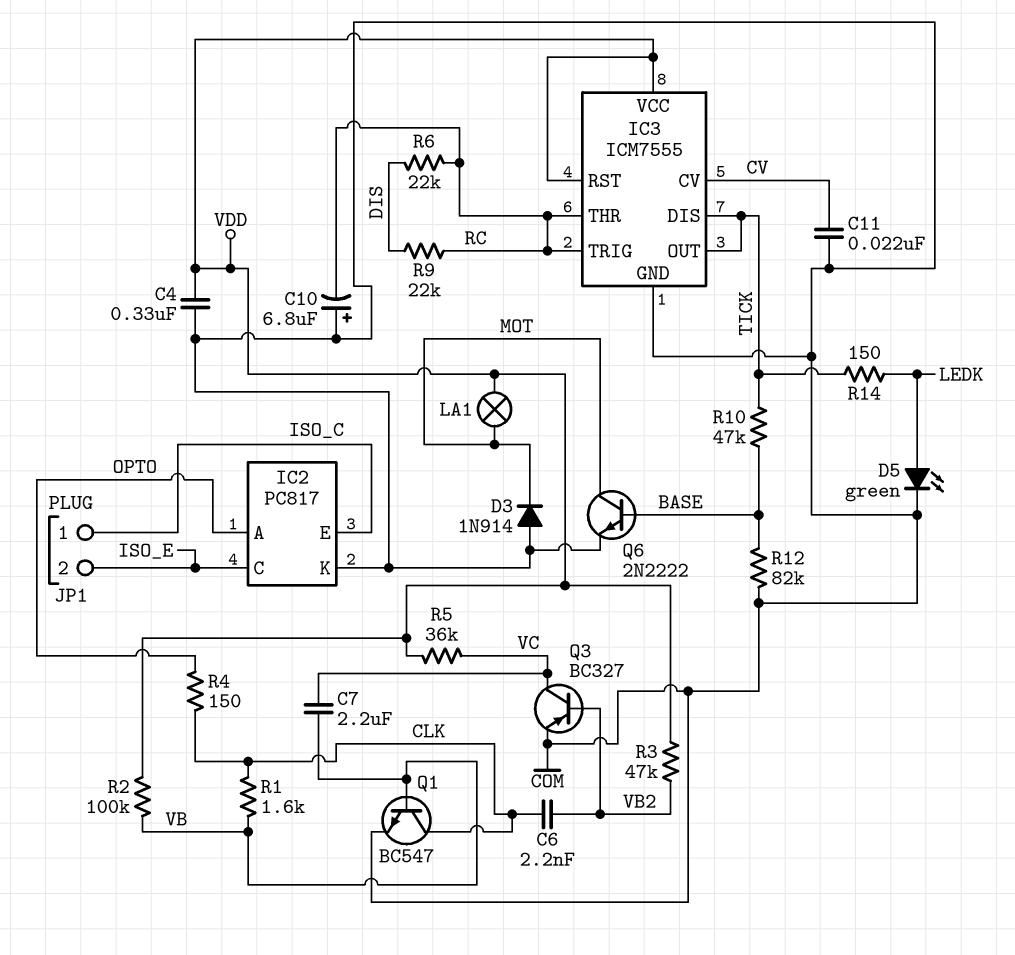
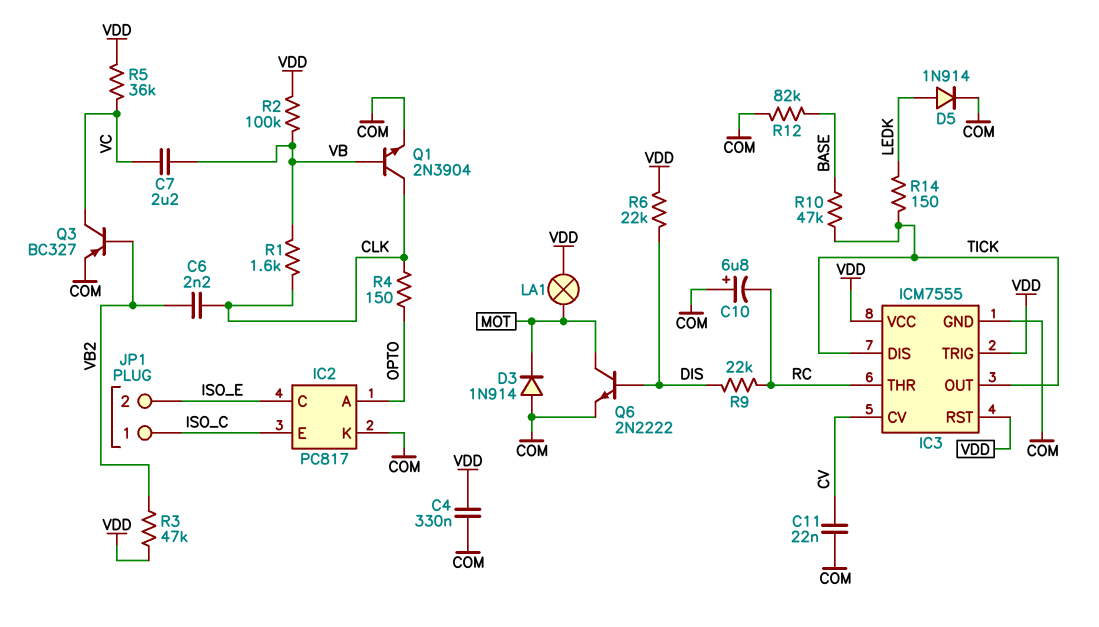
D5: LED green (A LEDK, K COM) -> diode 1N914 (A LEDK, K COM)
IC3 pin TRIG: RC -> VDD
Q1: NPN BC547 (B VB, C CLK, E COM) -> NPN 2N3904 (B VB, C CLK, E COM)
Q6: NPN 2N2222 (B BASE, C MOT, E COM) -> NPN 2N2222 (B DIS, C MOT, E COM)
R6: 22k (DIS, RC) -> 22k (DIS, VDD)

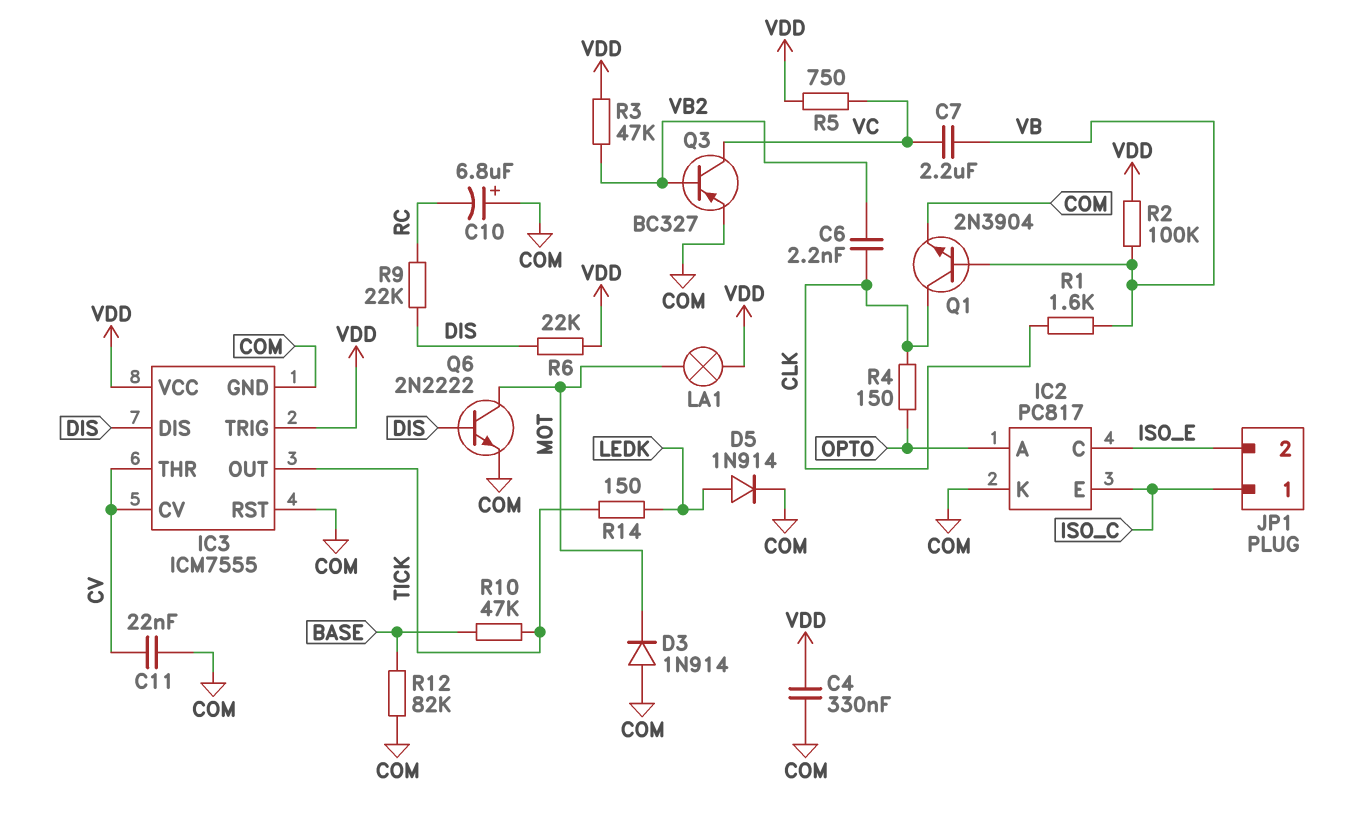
IC3 pin DIS: TICK -> DIS
IC3 pin RST: VDD -> COM
IC3 pin THR: RC -> CV
R5: 36k (VC, VDD) -> 750 (VC, VDD)

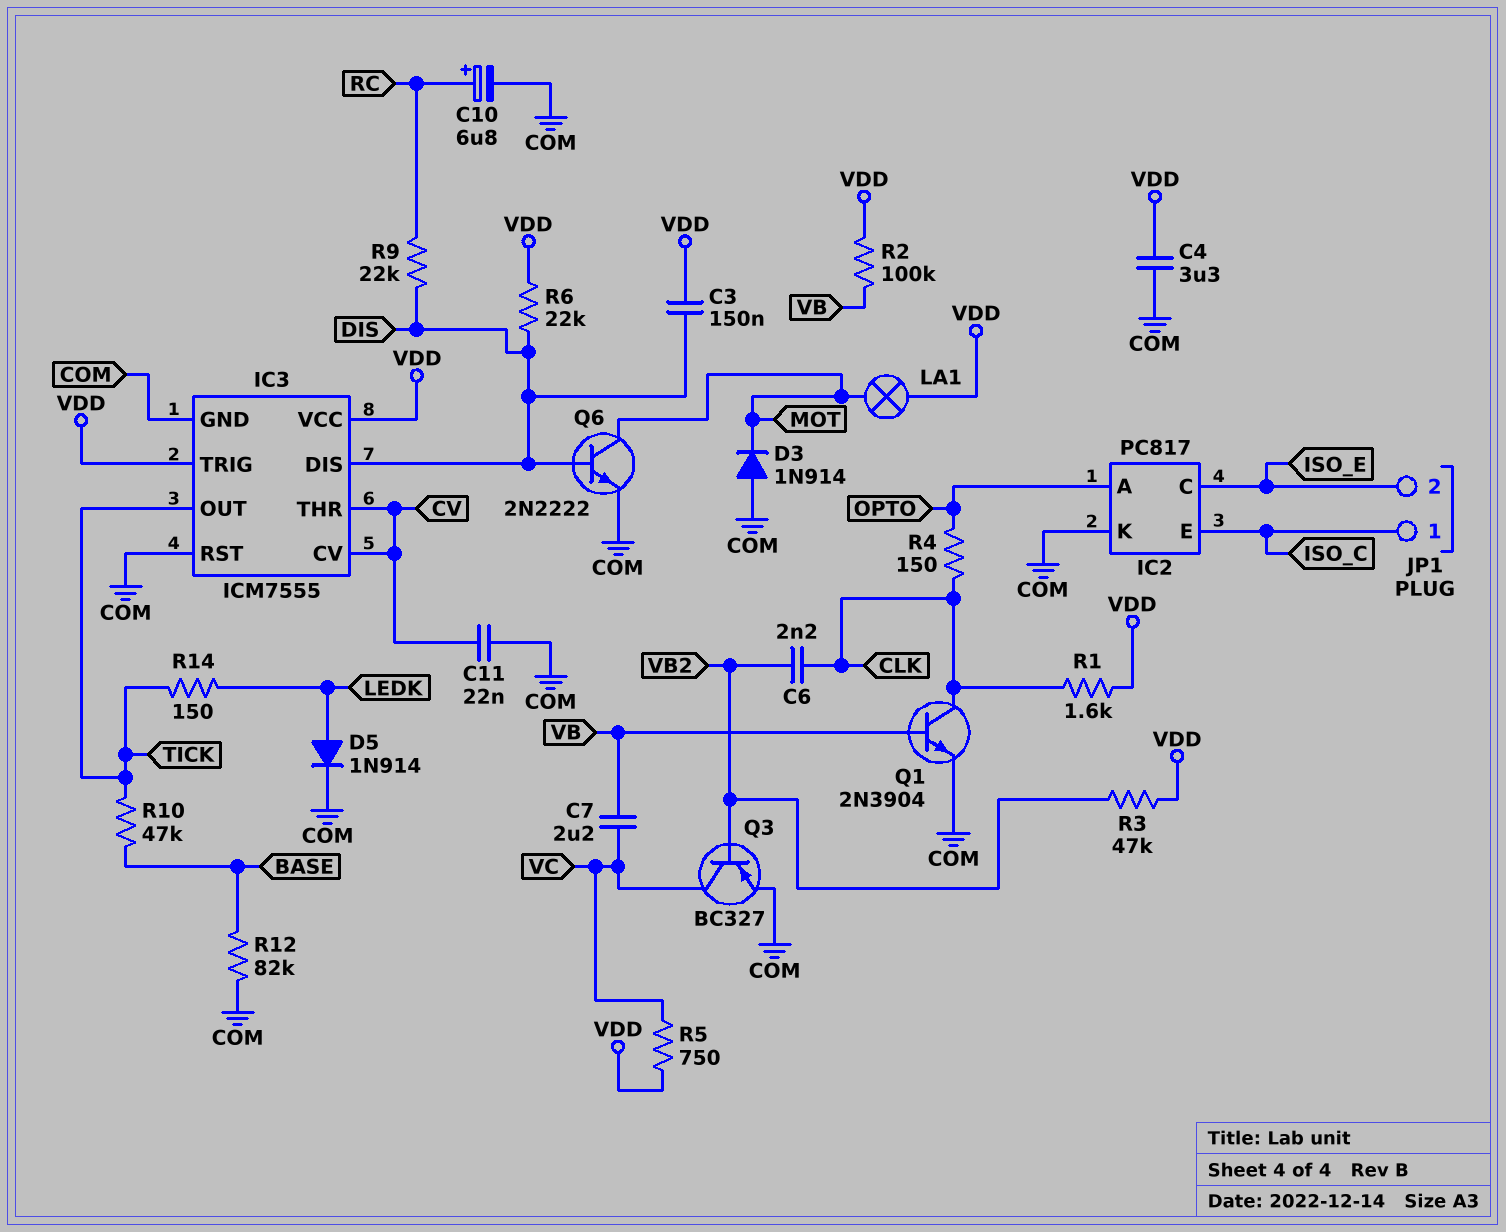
C3: none -> 150nF (DIS, VDD)
C4: 330nF (COM, VDD) -> 3.3uF (COM, VDD)
C10: 6.8uF (plus COM, minus RC) -> 6.8uF (plus RC, minus COM)
R1: 1.6k (CLK, VB) -> 1.6k (CLK, VDD)

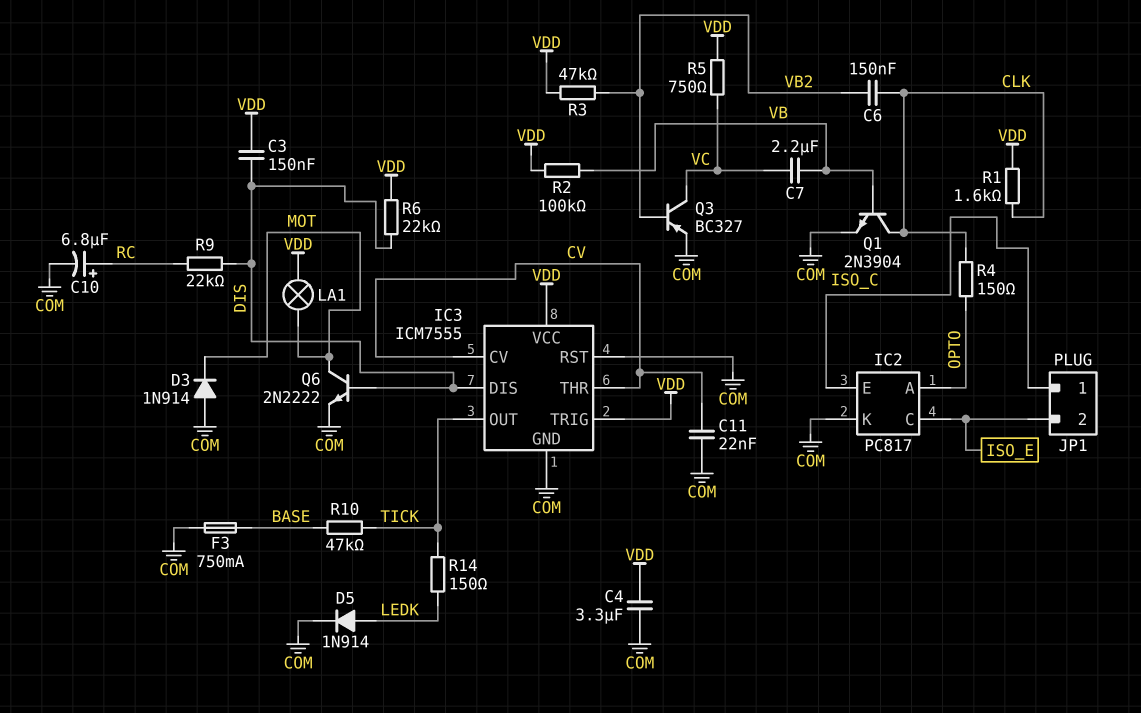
C6: 2.2nF (CLK, VB2) -> 150nF (CLK, VB2)
F3: none -> 750mA (BASE, COM)
R12: 82k (BASE, COM) -> none

